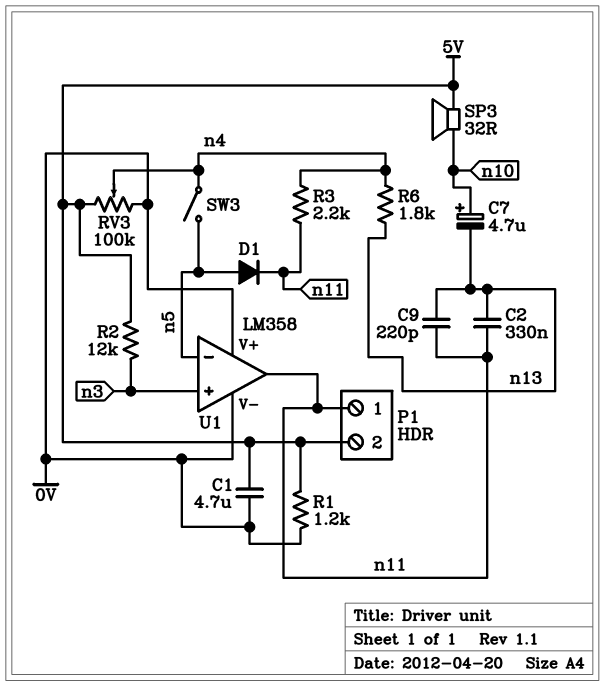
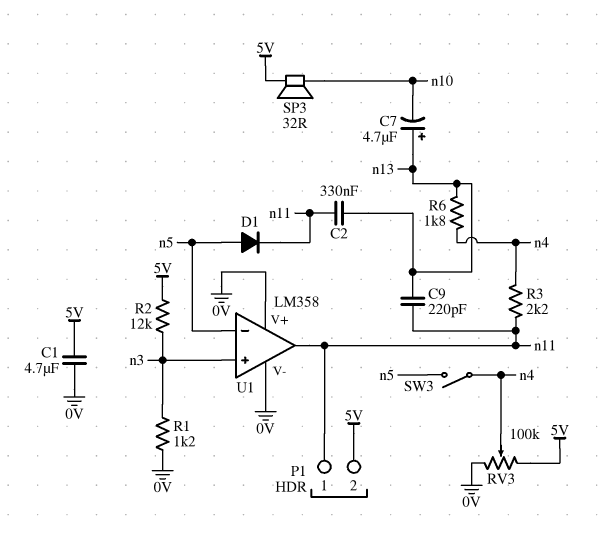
C7: 4.7uF (plus n10, minus n13) -> 4.7uF (plus n13, minus n10)
R1: 1.2k (0V, 5V) -> 1.2k (0V, n3)

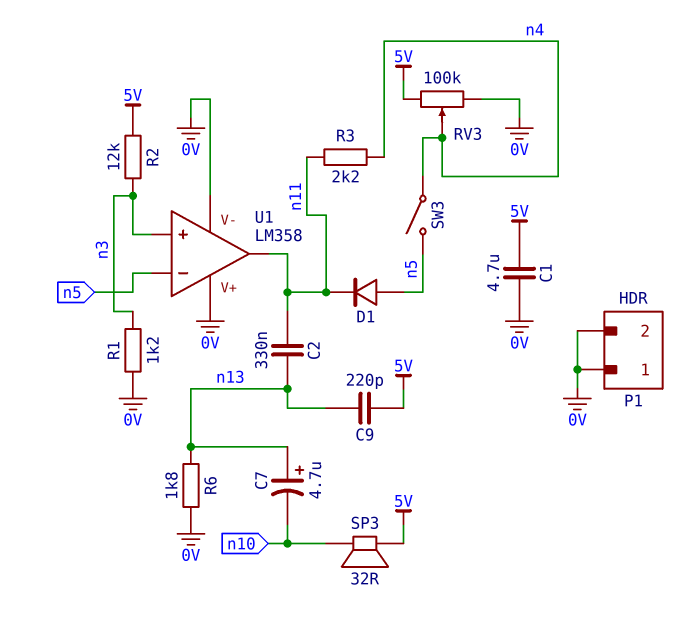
C9: 220pF (n11, n13) -> 220pF (5V, n13)
P1 pin 1: n11 -> 0V
P1 pin 2: 5V -> 0V
R6: 1.8k (n4, n13) -> 1.8k (0V, n13)

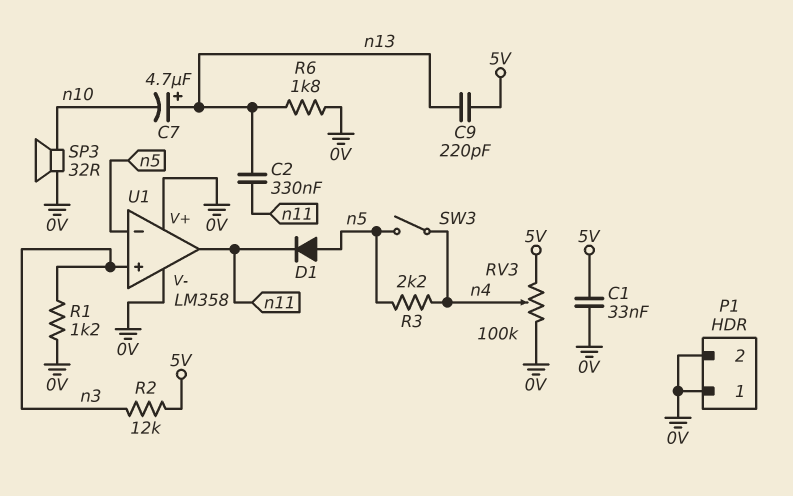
C1: 4.7uF (0V, 5V) -> 33nF (0V, 5V)
R3: 2.2k (n4, n11) -> 2.2k (n4, n5)
SP3: speaker 32R (5V, n10) -> speaker 32R (0V, n10)

